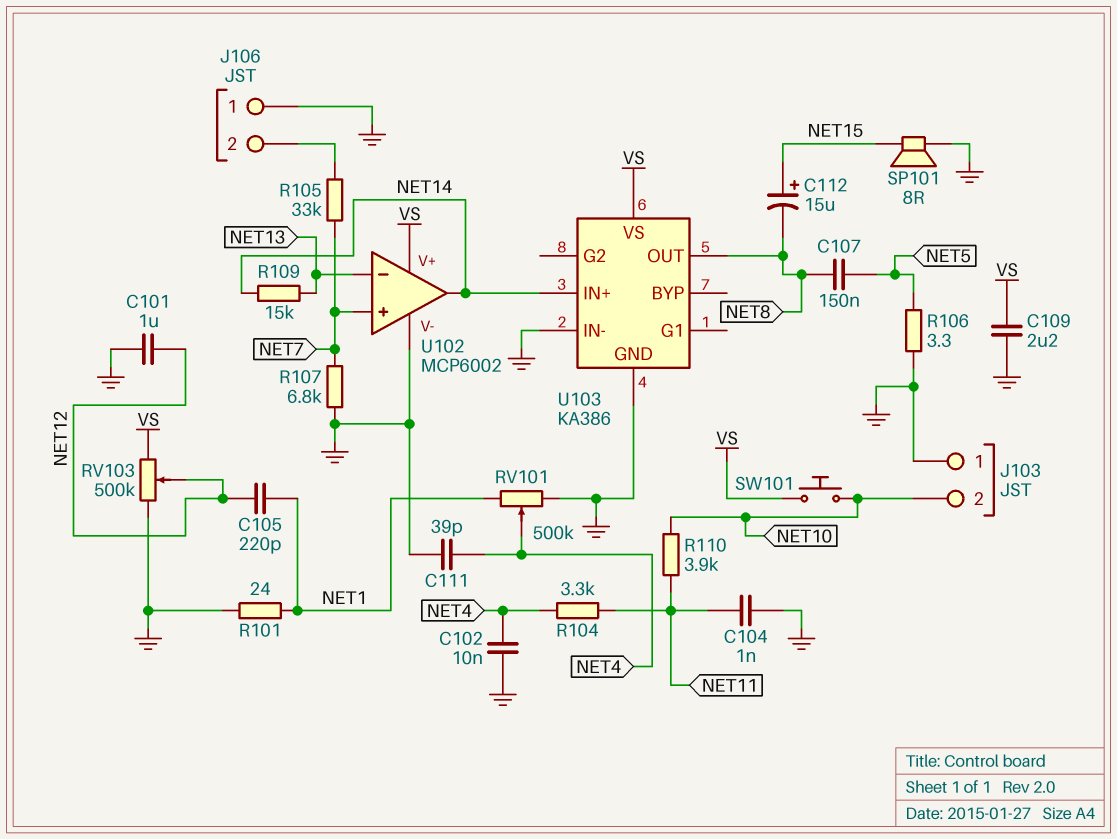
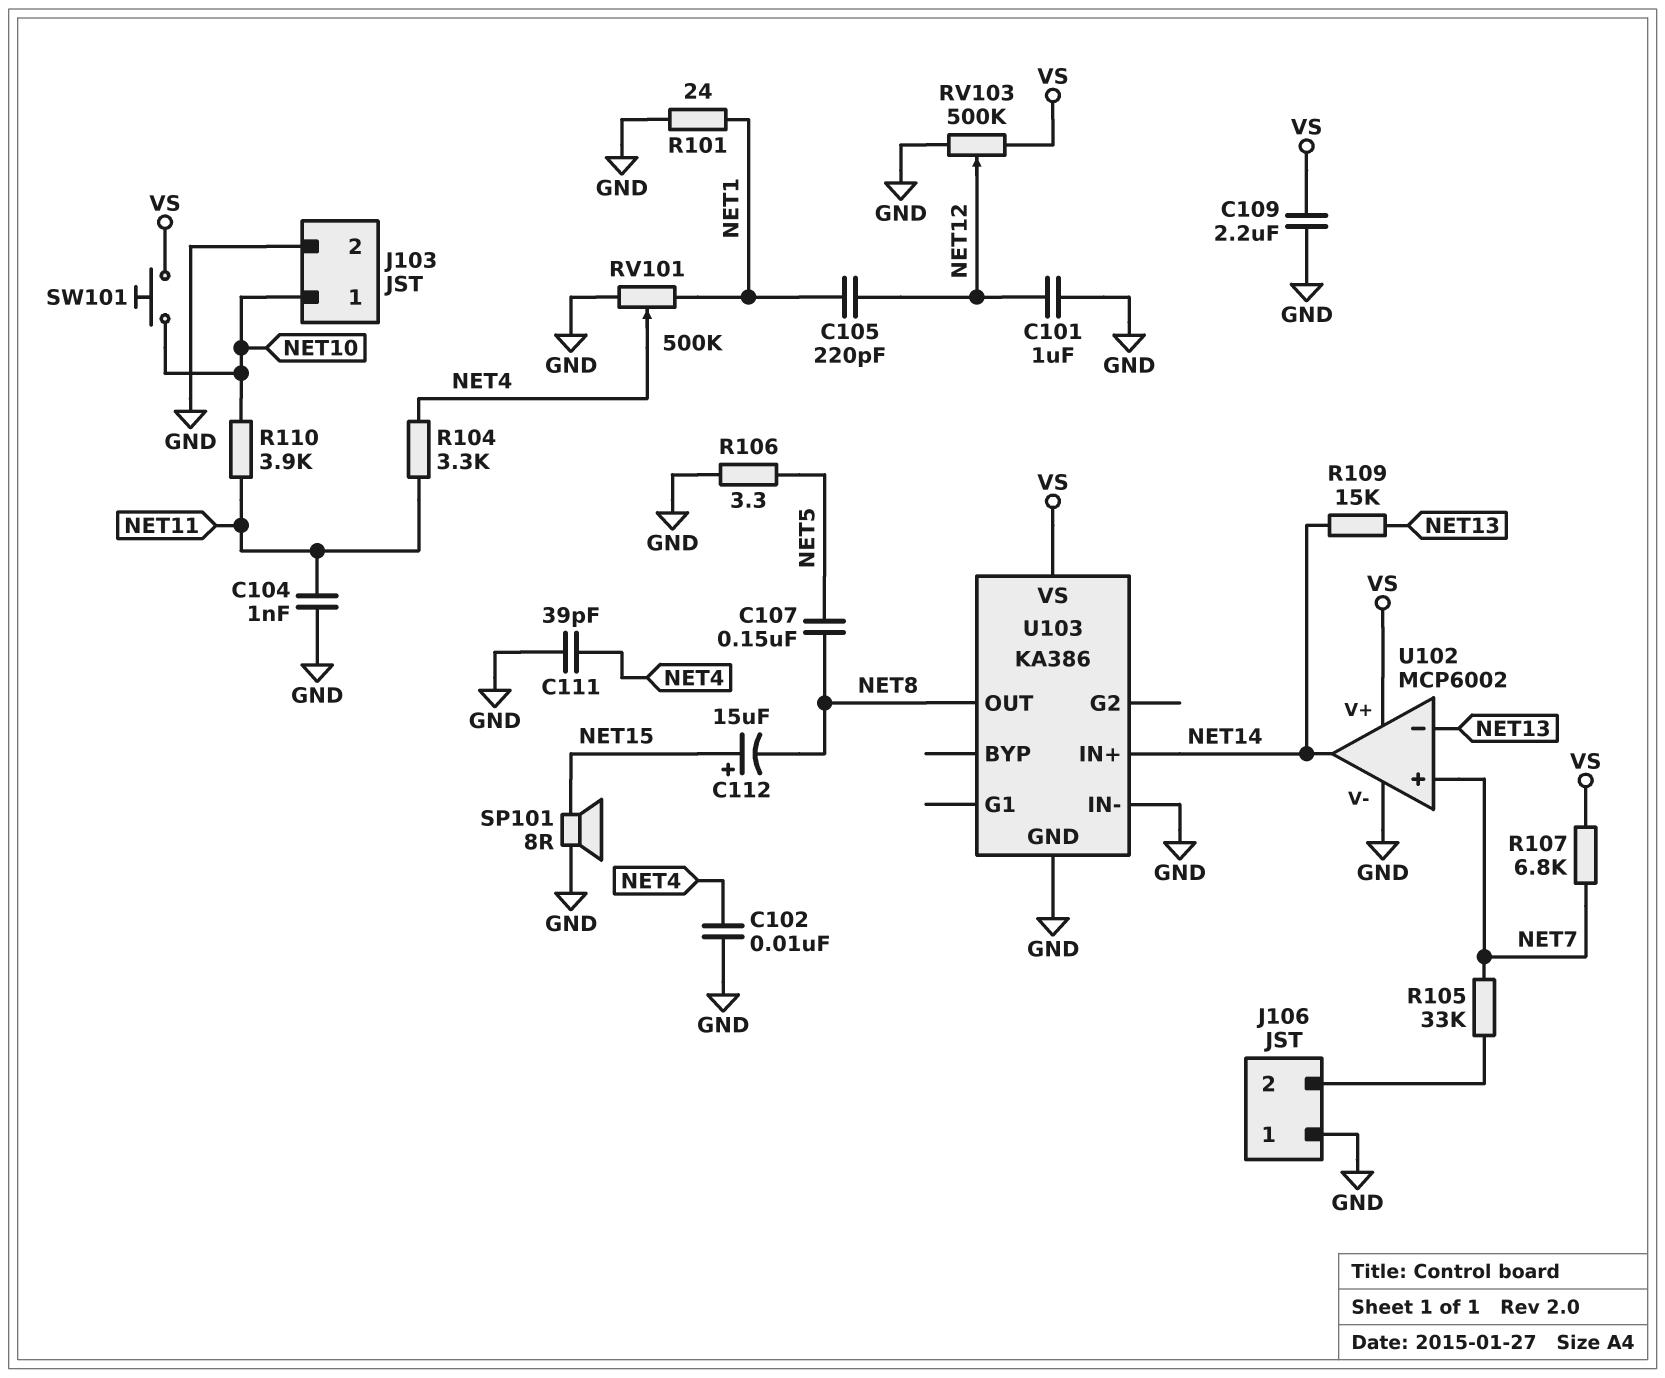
J103 pin 1: GND -> NET10
J103 pin 2: NET10 -> GND
R107: 6.8k (GND, NET7) -> 6.8k (NET7, VS)

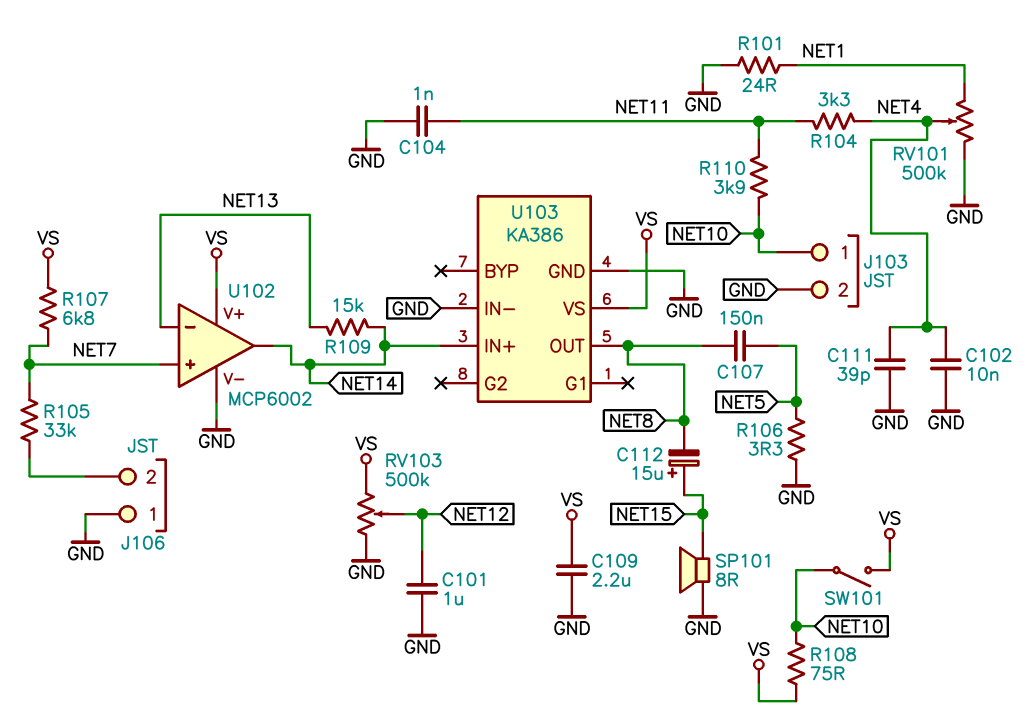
C105: 220pF (NET1, NET12) -> none
R108: none -> 75 (NET10, VS)
SW101: button (NET10, VS) -> switch (NET10, VS)

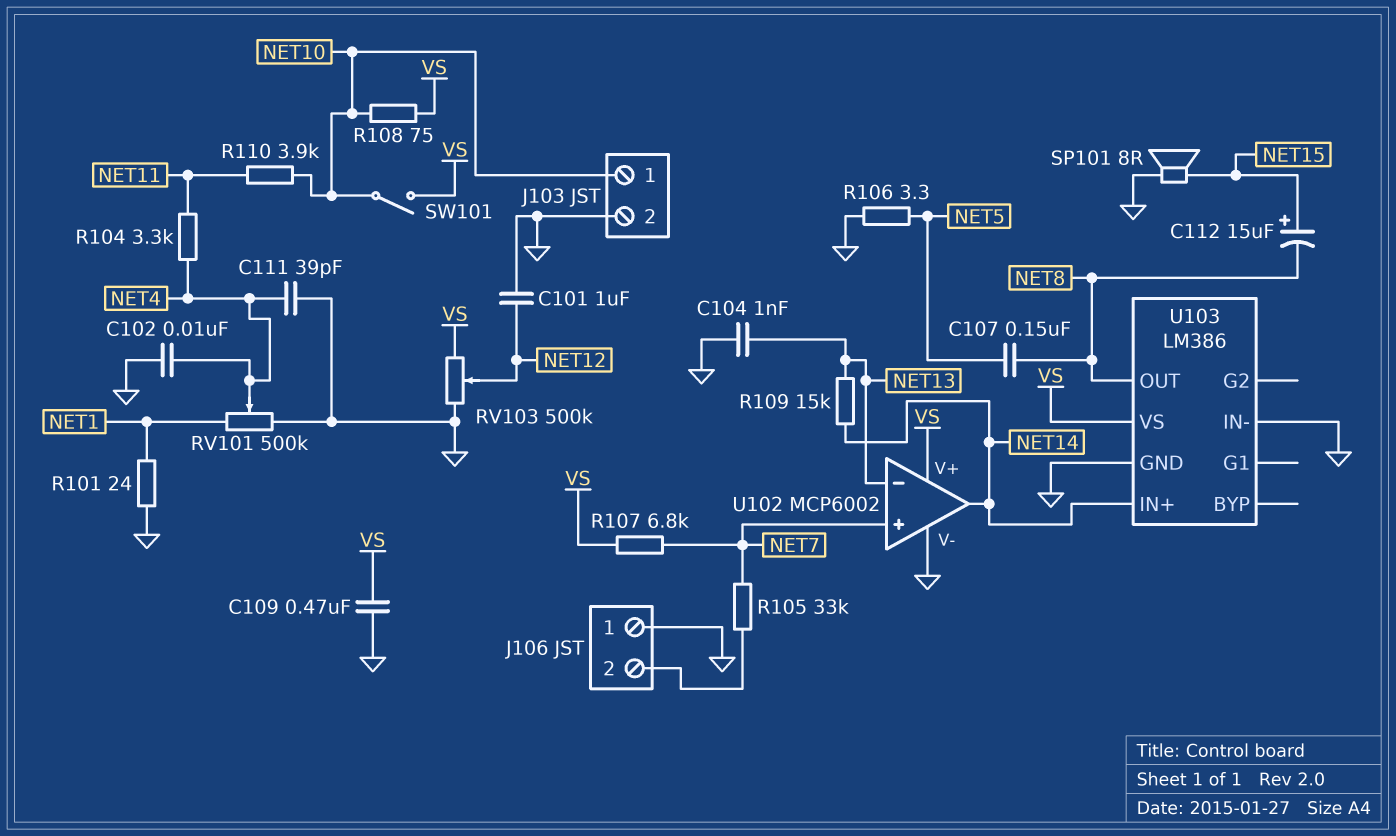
C104: 1nF (GND, NET11) -> 1nF (GND, NET13)
C109: 2.2uF (GND, VS) -> 470nF (GND, VS)
U103: KA386 -> LM386

